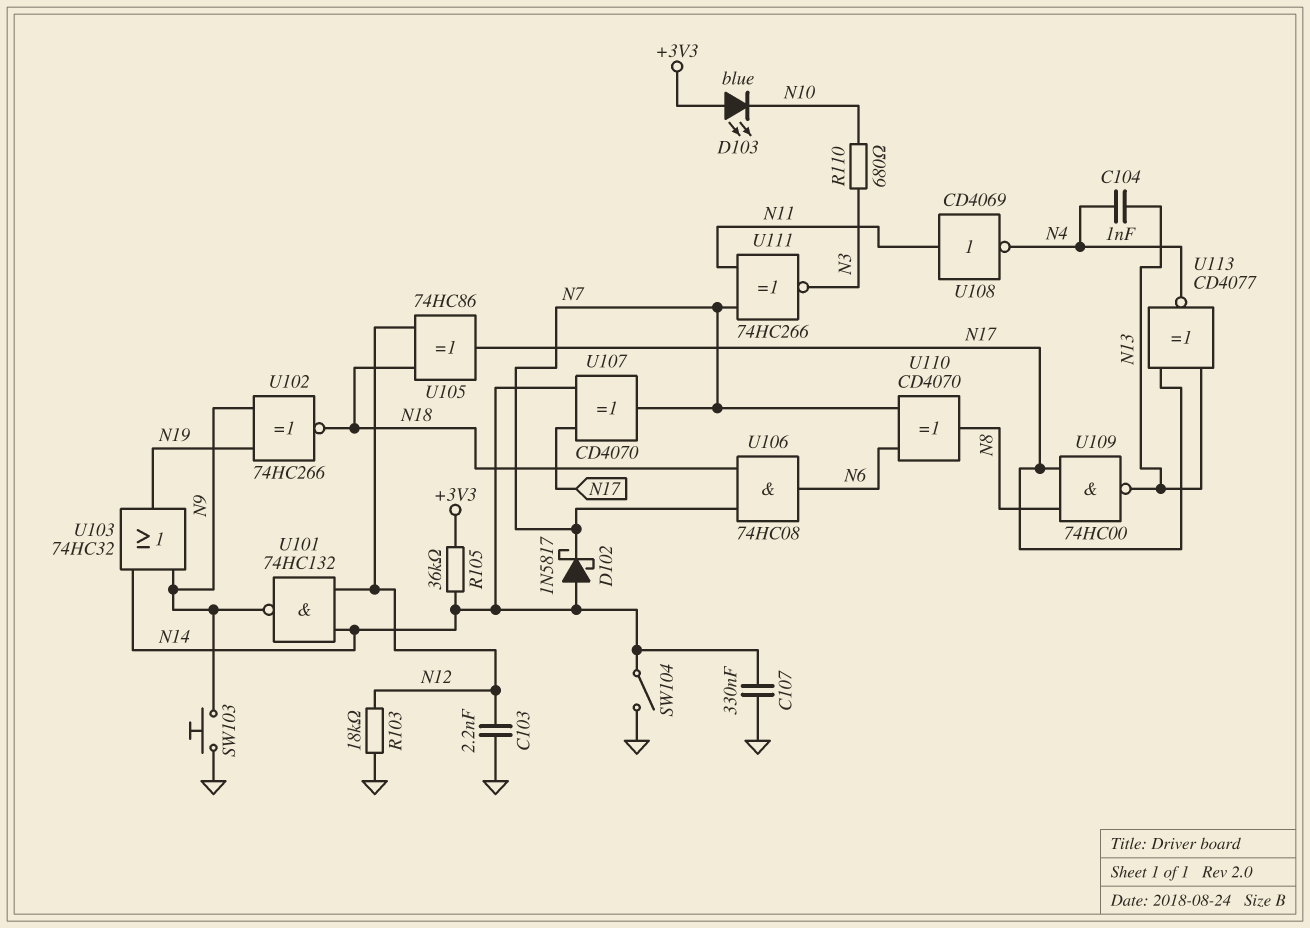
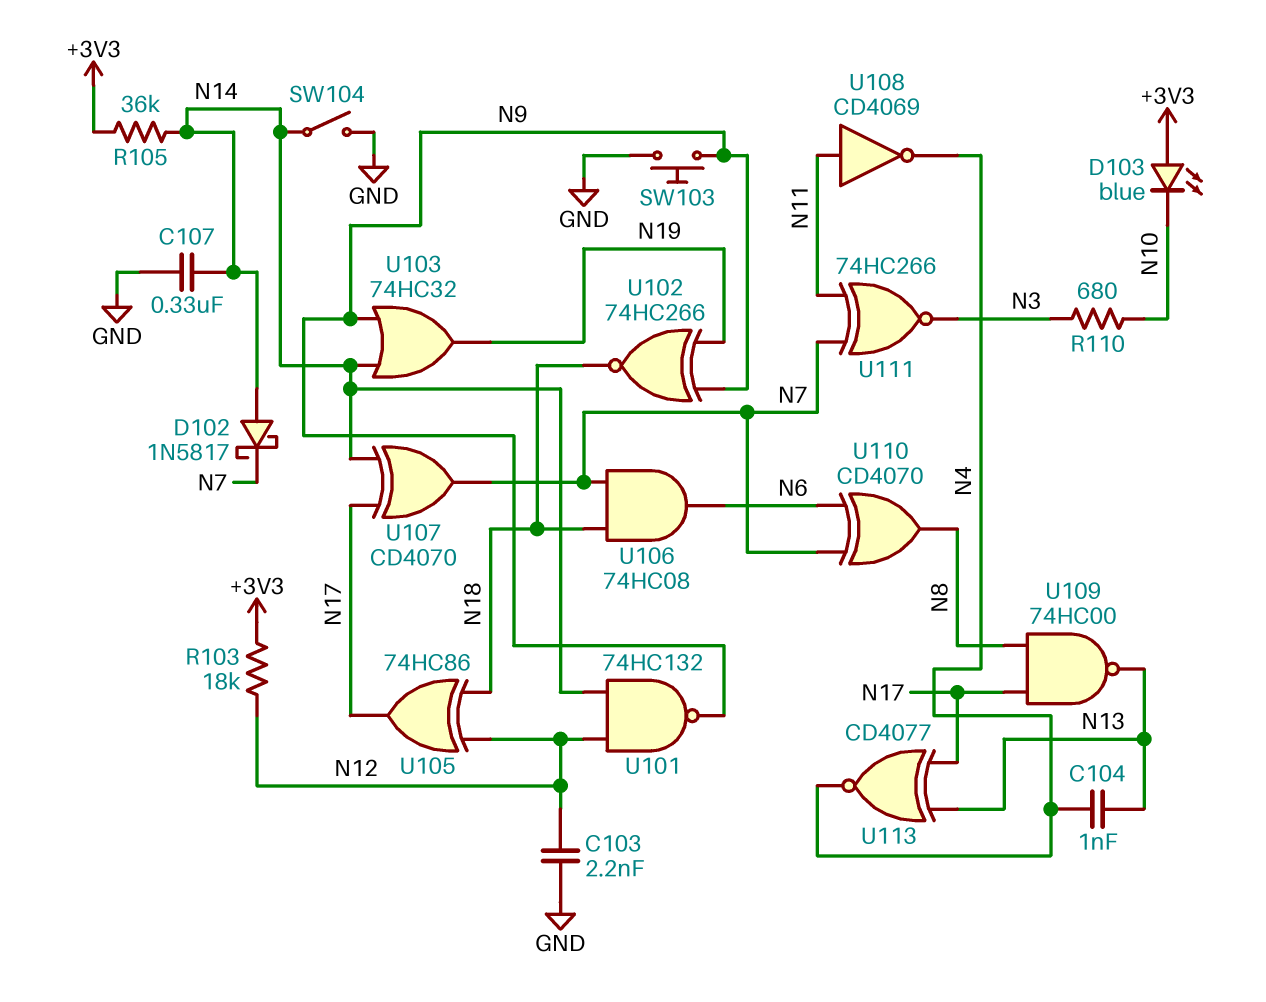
R103: 18k (GND, N12) -> 18k (+3V3, N12)

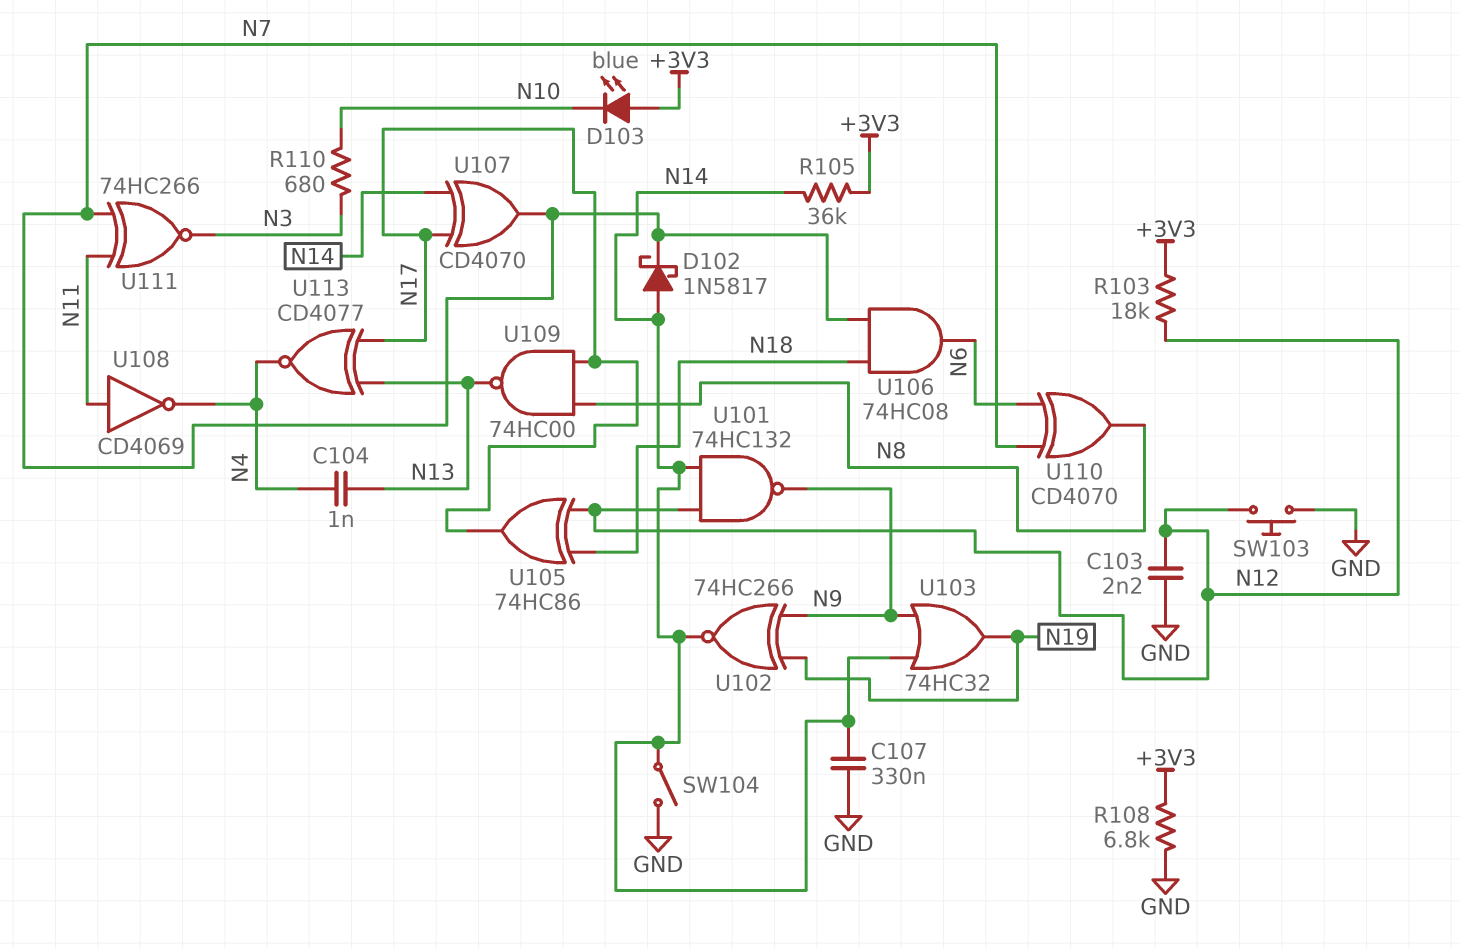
R108: none -> 6.8k (+3V3, GND)
SW103: button (GND, N9) -> button (GND, N12)
U102: XNOR 74HC266 (in N9, in N19, out N18) -> XNOR 74HC266 (in N9, in N19, out N14)

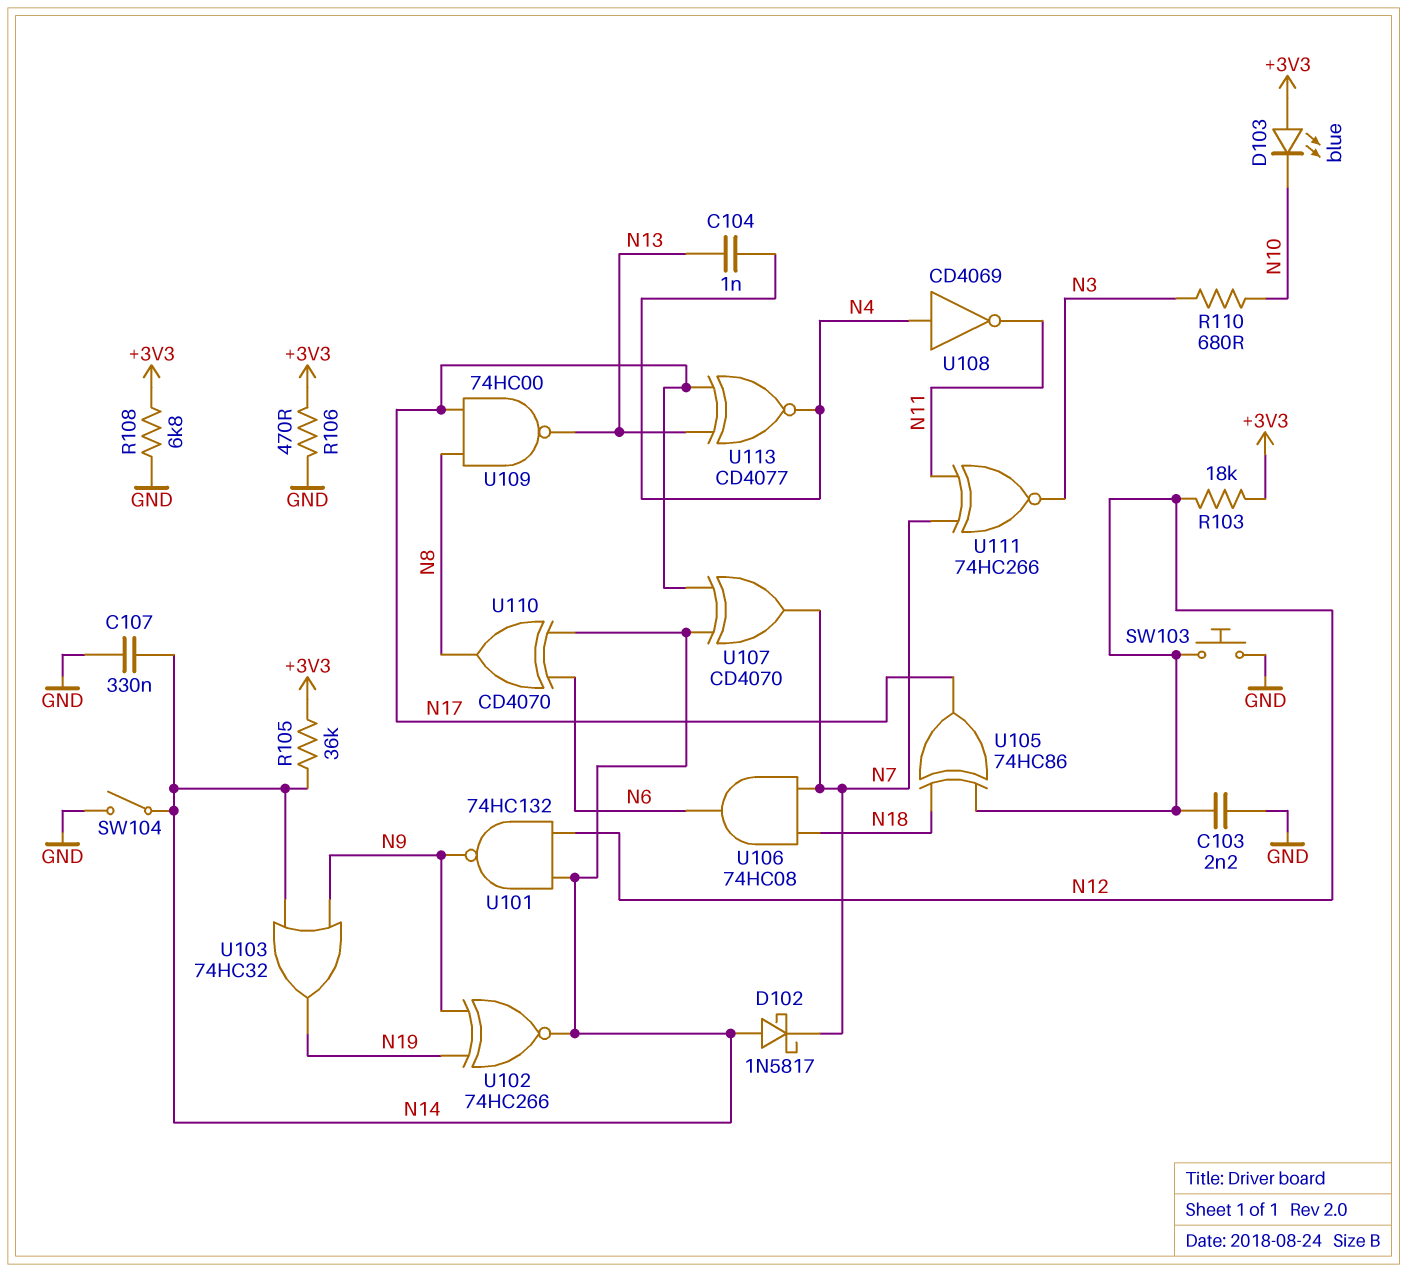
R106: none -> 470 (+3V3, GND)
U108: NOT CD4069 (in N11, out N4) -> NOT CD4069 (in N4, out N11)
U110: XOR CD4070 (in N6, in N7, out N8) -> XOR CD4070 (in N6, in N14, out N8)

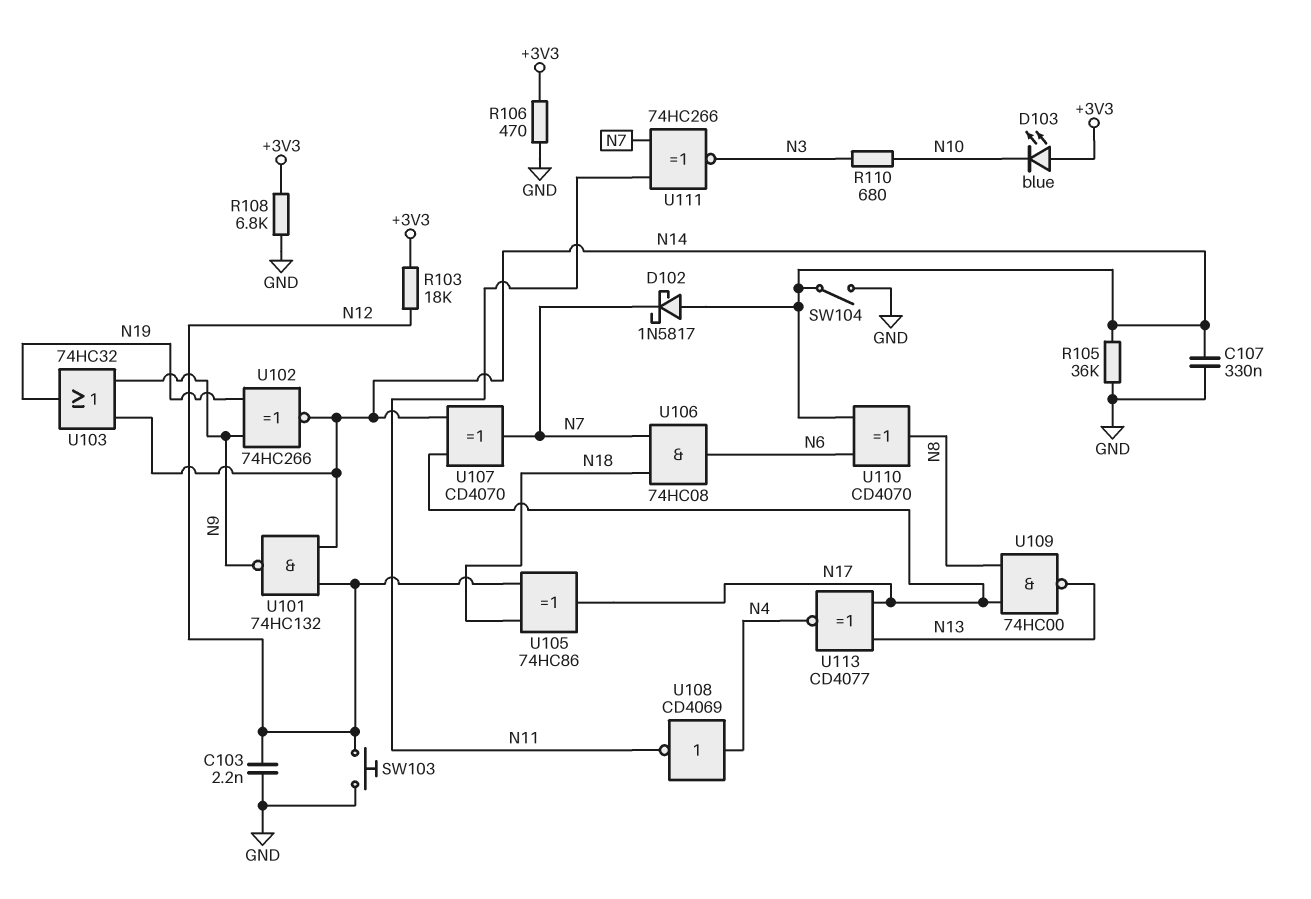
C104: 1nF (N4, N13) -> none
R105: 36k (+3V3, N14) -> 36k (GND, N14)

